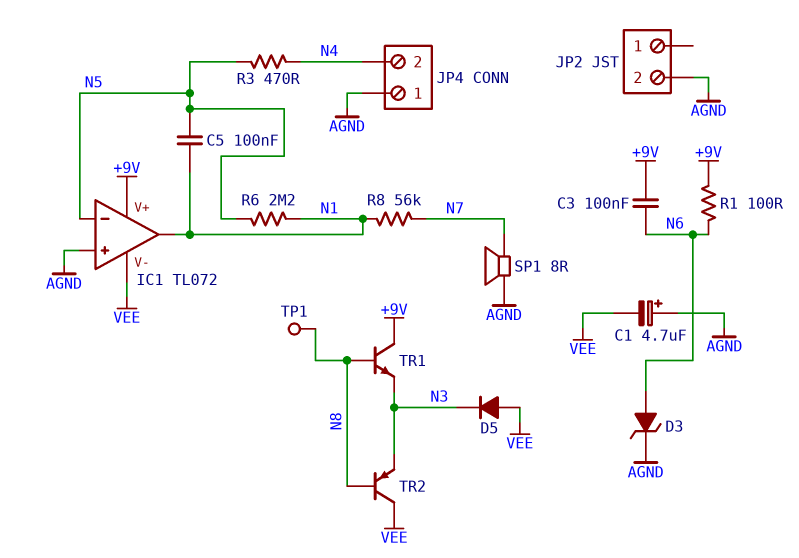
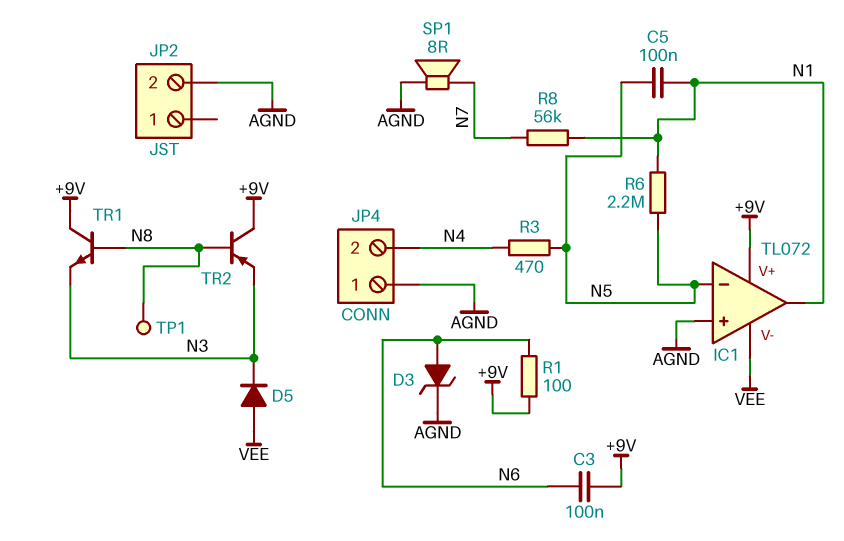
C1: 4.7uF (plus AGND, minus VEE) -> none
TR2: PNP (B N8, C VEE, E N3) -> PNP (B N8, C +9V, E N3)

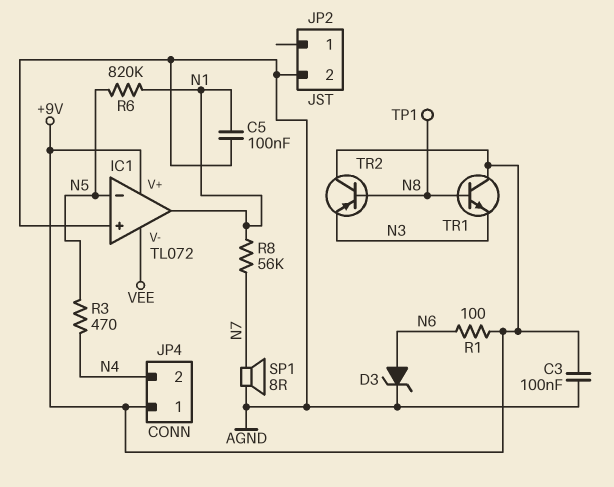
C3: 100nF (+9V, N6) -> 100nF (+9V, AGND)
C5: 100nF (N1, N5) -> 100nF (AGND, N1)
D5: diode (A VEE, K N3) -> none
JP4 pin 1: AGND -> +9V
R6: 2.2M (N1, N5) -> 820k (N1, N5)

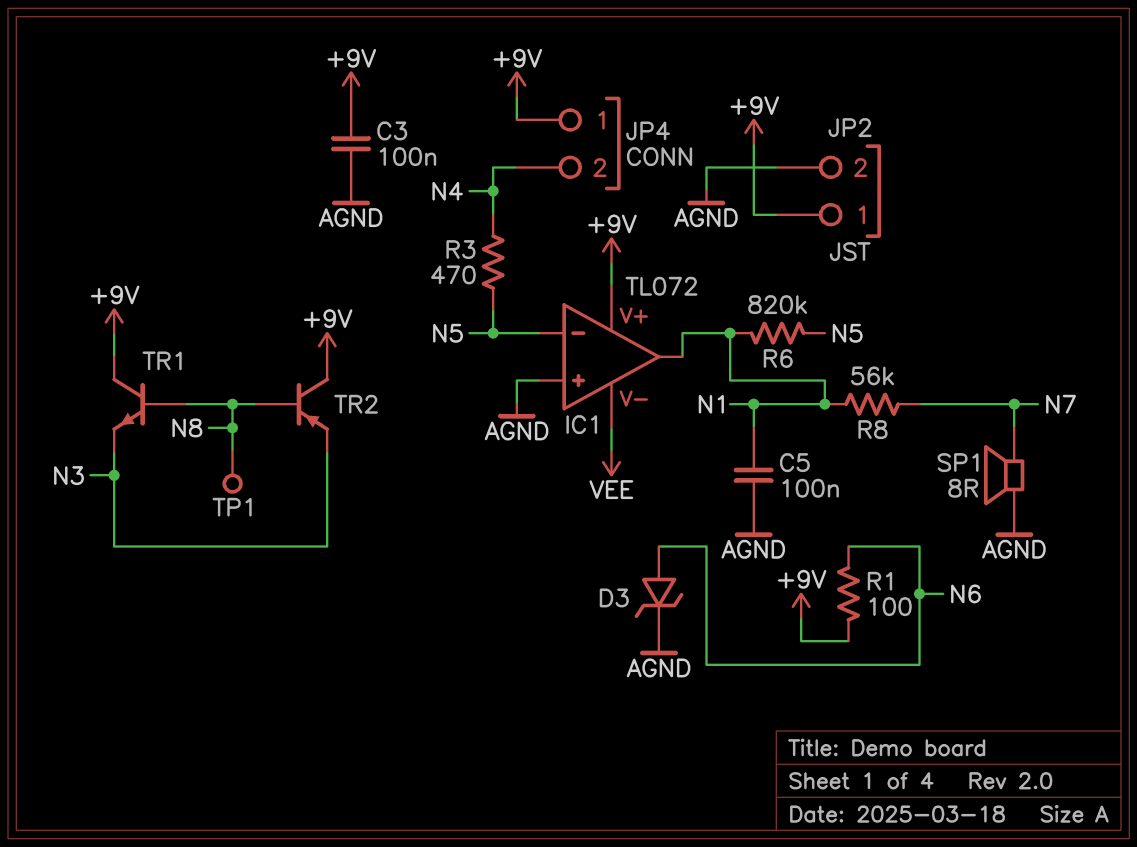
JP2 pin 1: none -> +9V

